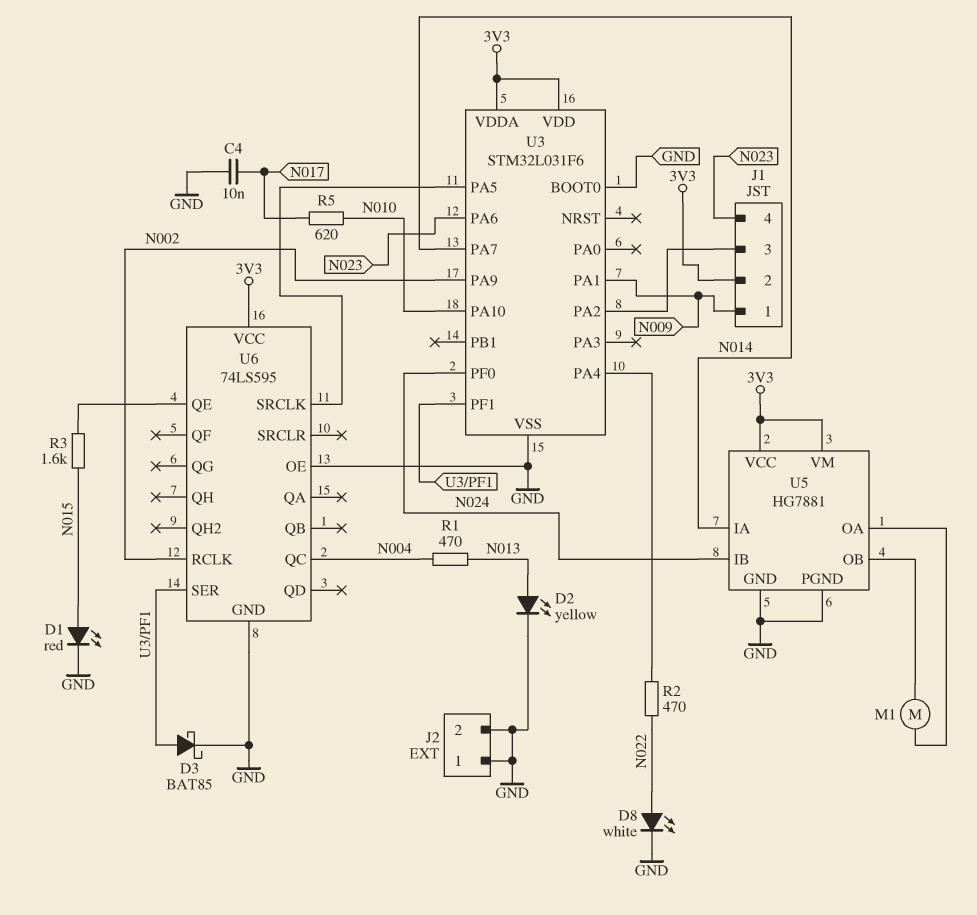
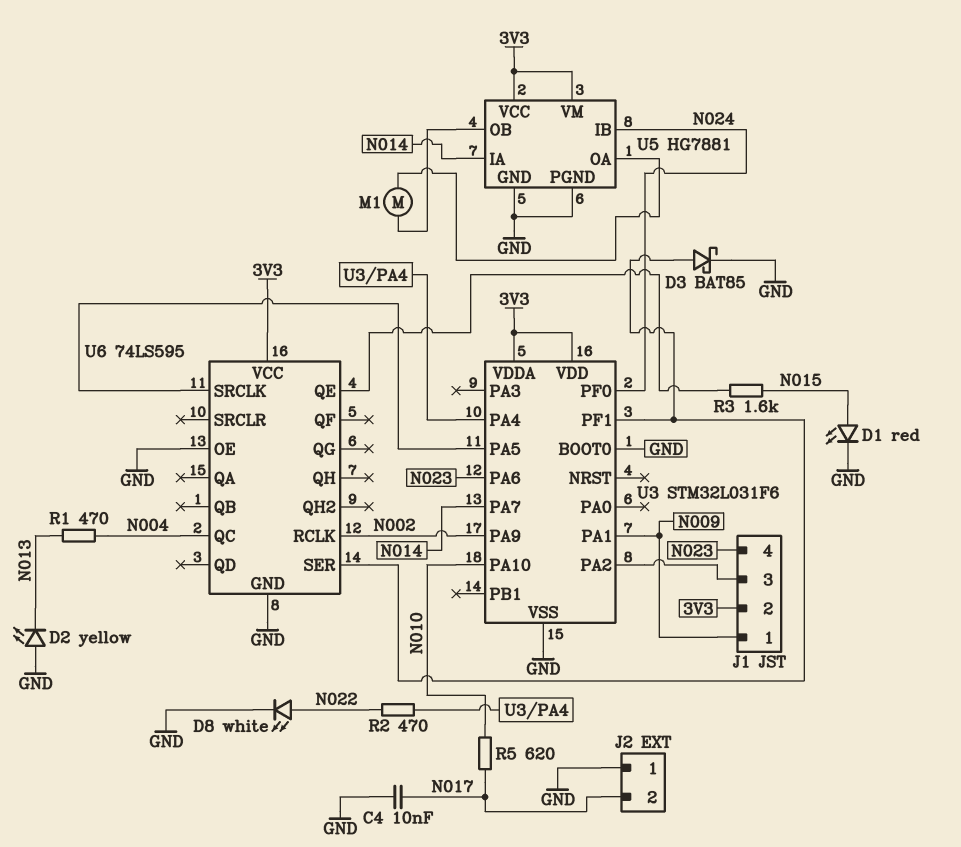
D2: LED yellow (A N013, K GND) -> LED yellow (A GND, K N013)
J2 pin 2: GND -> N017

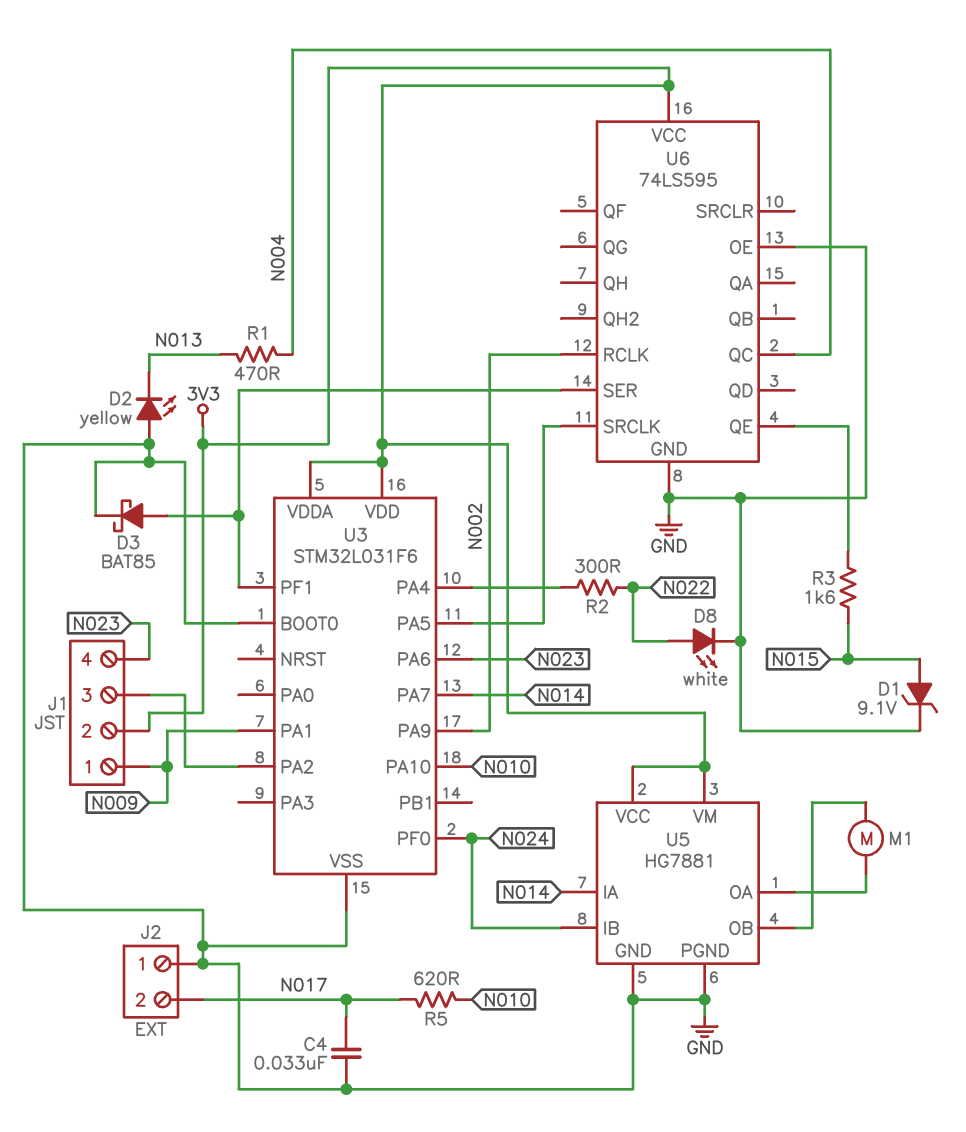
C4: 10nF (GND, N017) -> 33nF (GND, N017)
D1: LED red (A N015, K GND) -> zener 9.1V (A N015, K GND)
R2: 470 (N022, U3/PA4) -> 300 (N022, U3/PA4)

